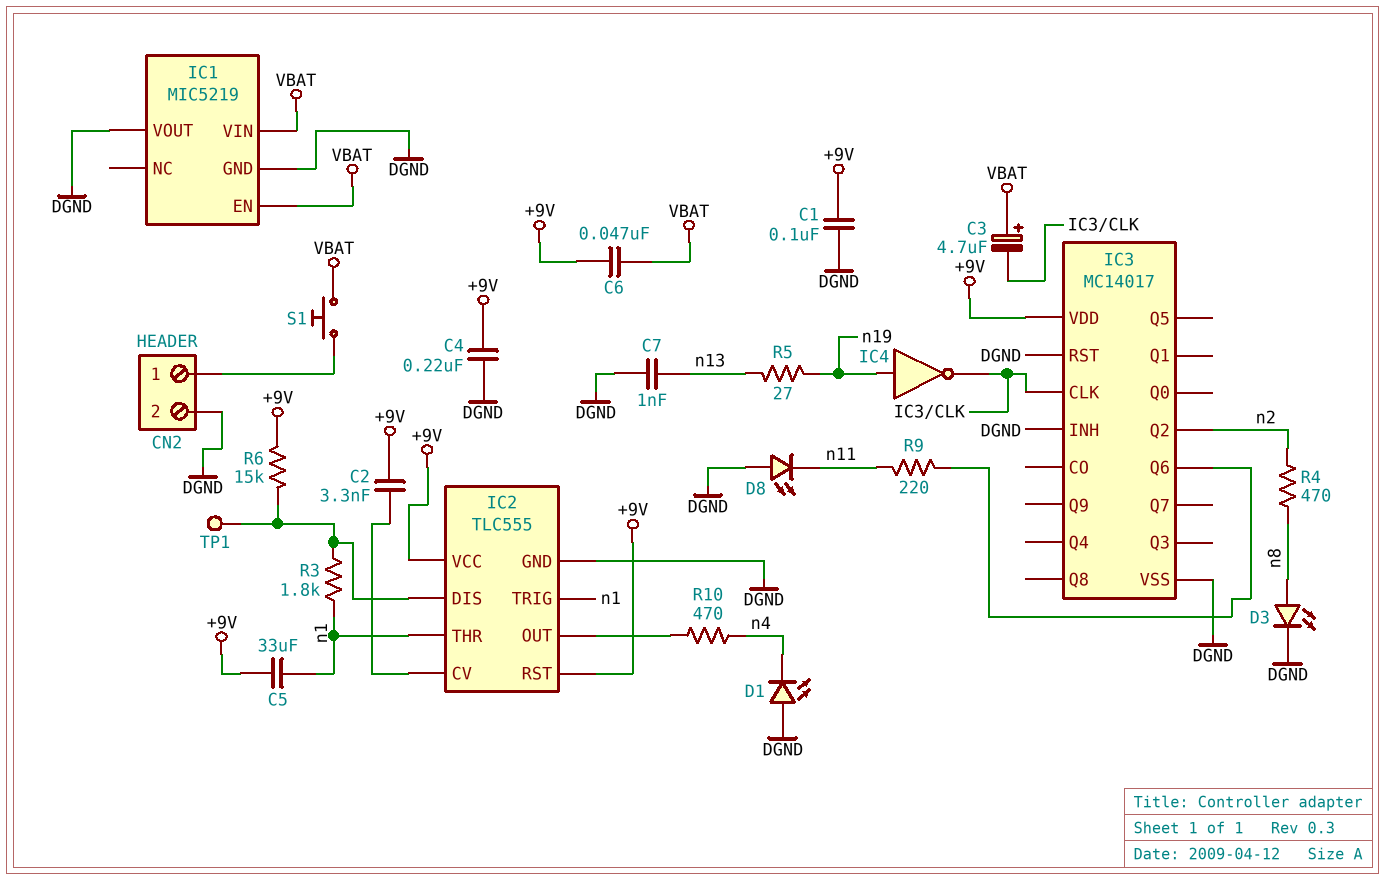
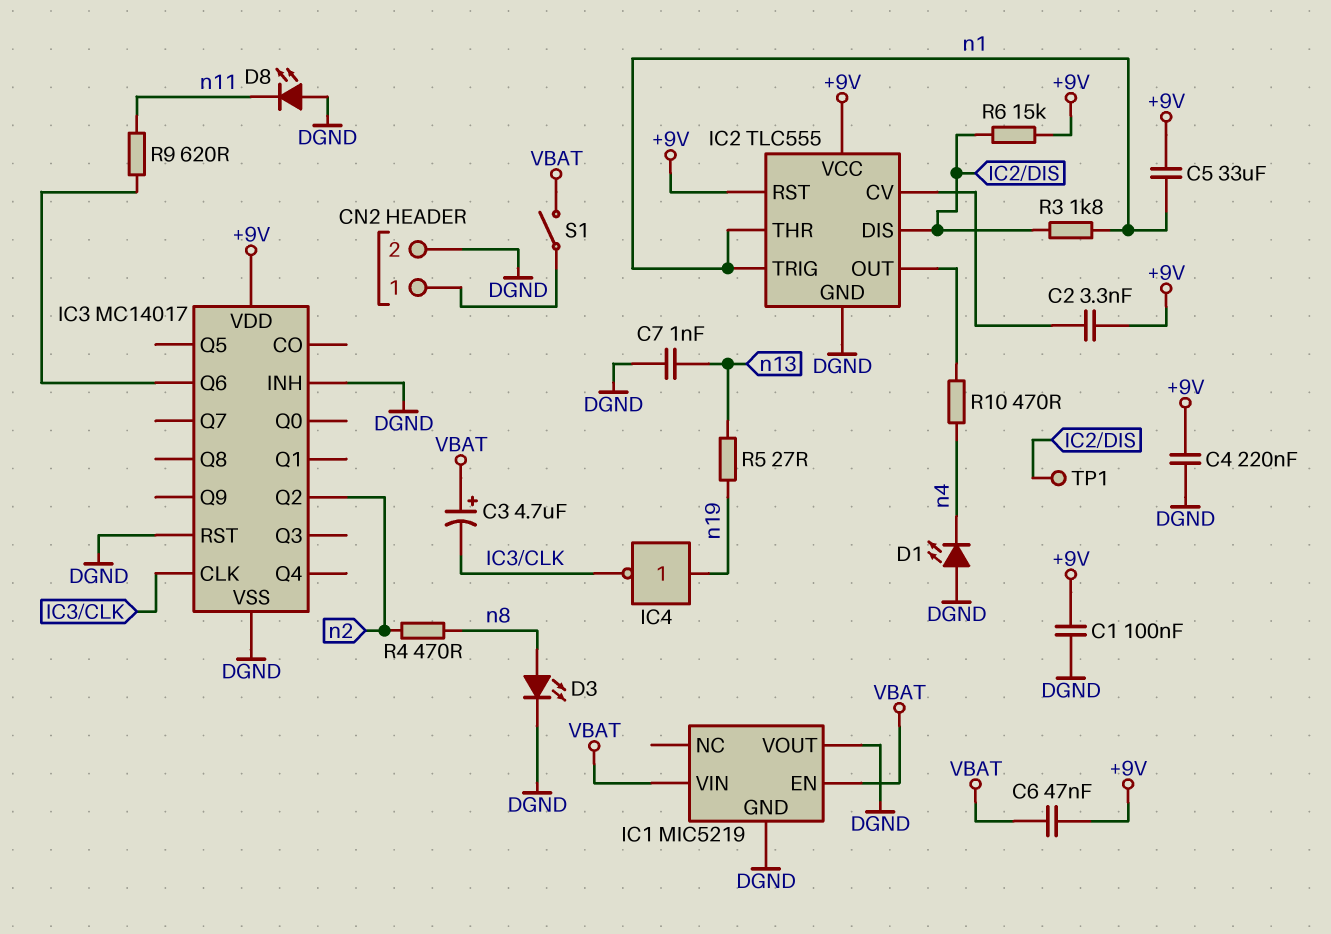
R9: 220 (IC3/Q6, n11) -> 620 (IC3/Q6, n11)
S1: button (CN2/1, VBAT) -> switch (CN2/1, VBAT)

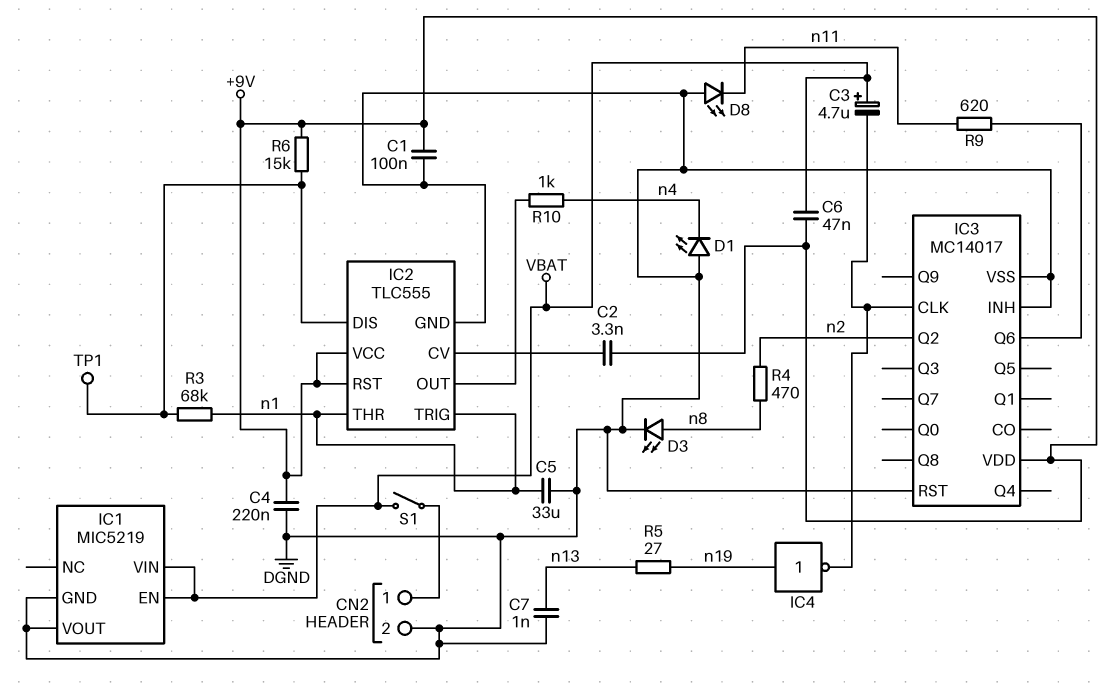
C5: 33uF (+9V, n1) -> 33uF (DGND, n1)
R3: 1.8k (IC2/DIS, n1) -> 68k (IC2/DIS, n1)
R10: 470 (IC2/OUT, n4) -> 1k (IC2/OUT, n4)

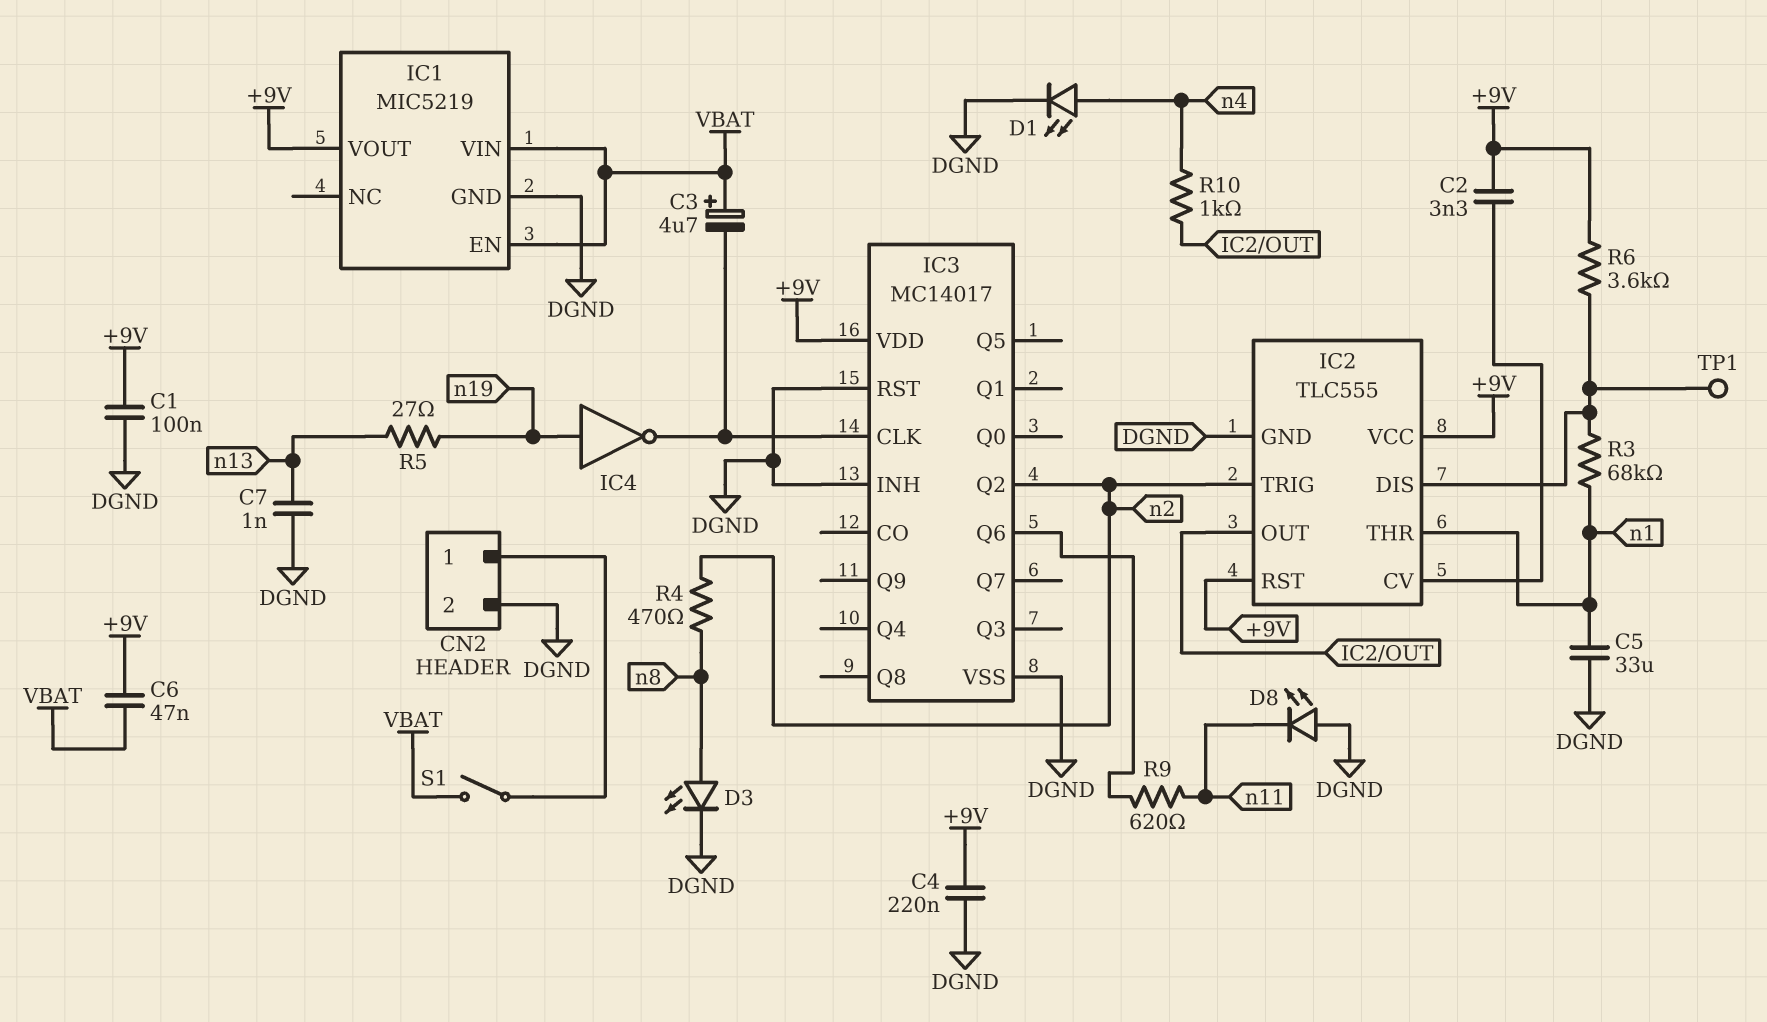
D1: LED (A DGND, K n4) -> LED (A n4, K DGND)
IC1 pin VOUT: DGND -> +9V
IC2 pin TRIG: n1 -> n2
R6: 15k (+9V, IC2/DIS) -> 3.6k (+9V, IC2/DIS)

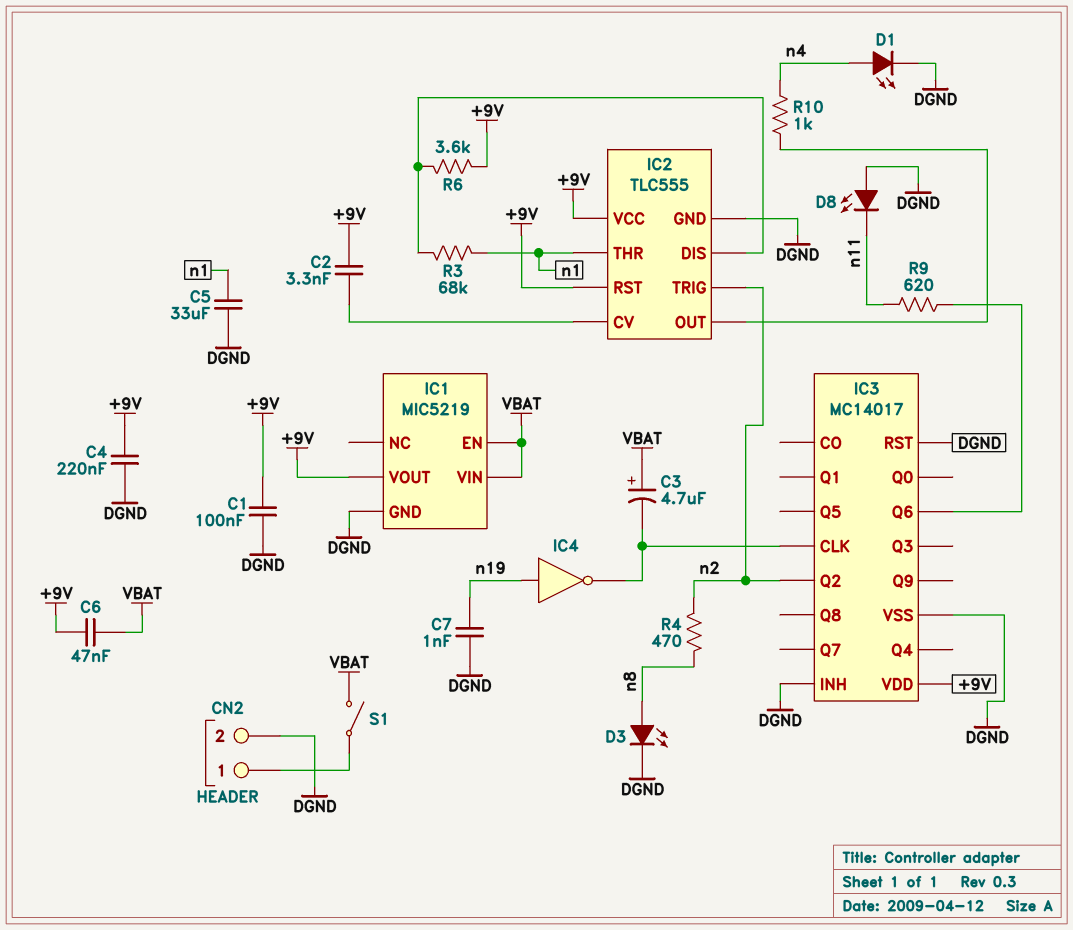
C7: 1nF (DGND, n13) -> 1nF (DGND, n19)
R5: 27 (n13, n19) -> none
TP1: test point (IC2/DIS) -> none

